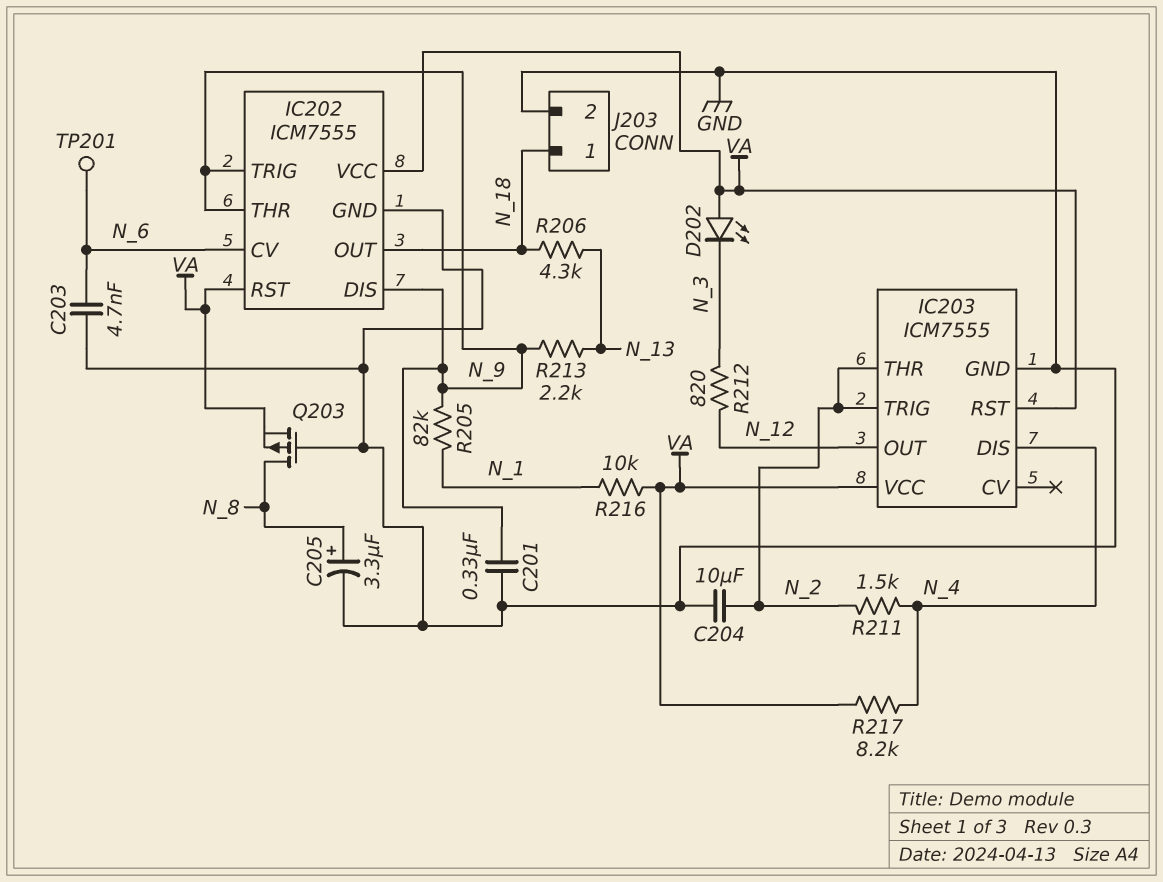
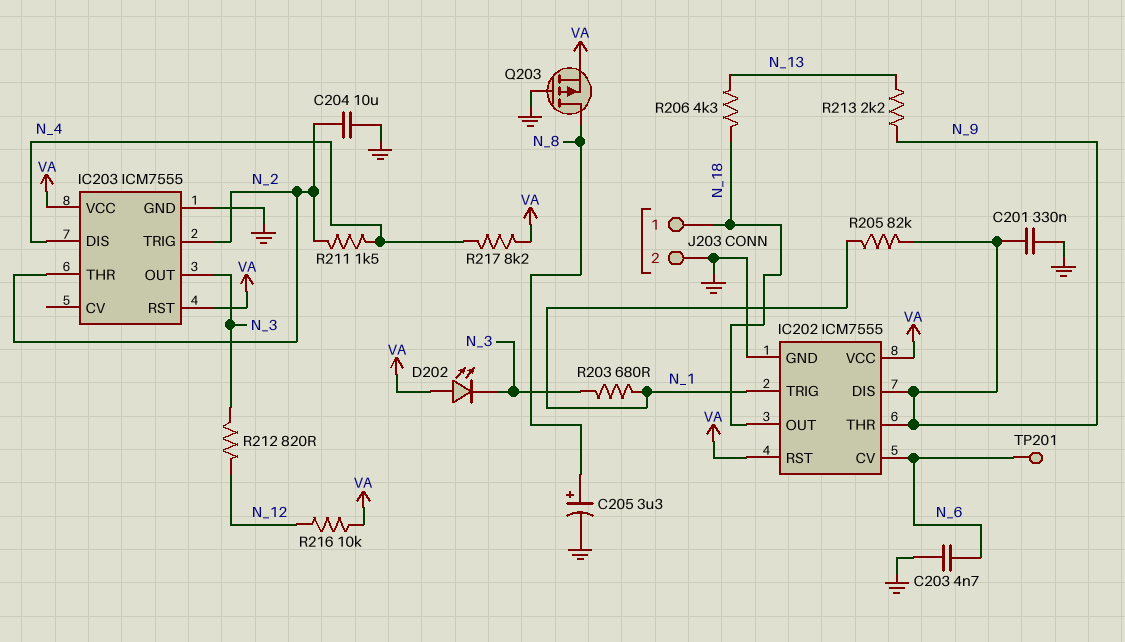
IC202 pin TRIG: N_9 -> N_1
IC203 pin OUT: N_12 -> N_3
R203: none -> 680 (N_1, N_3)
R216: 10k (N_1, VA) -> 10k (N_12, VA)

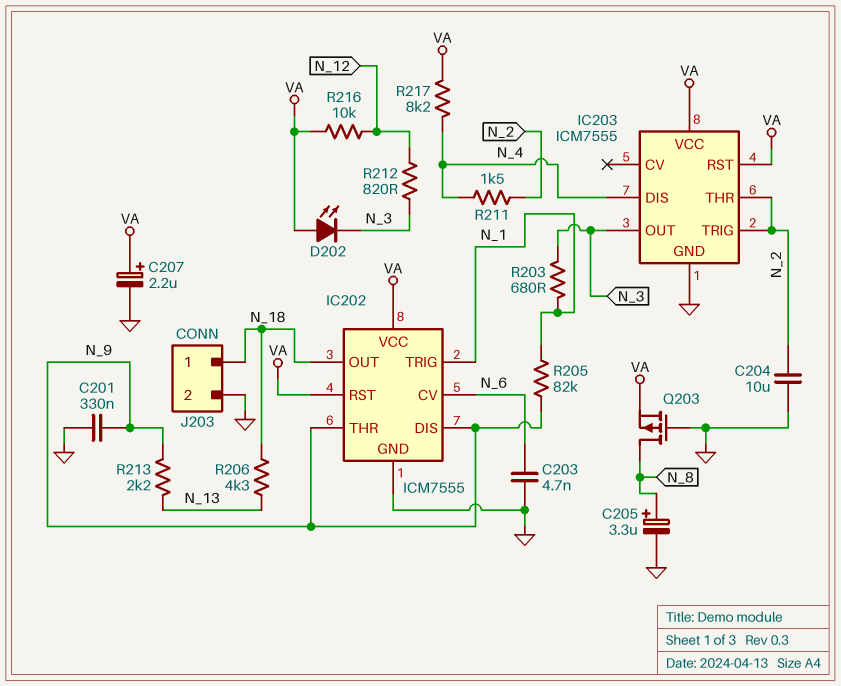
C207: none -> 2.2uF (plus VA, minus GND)
TP201: test point (N_6) -> none

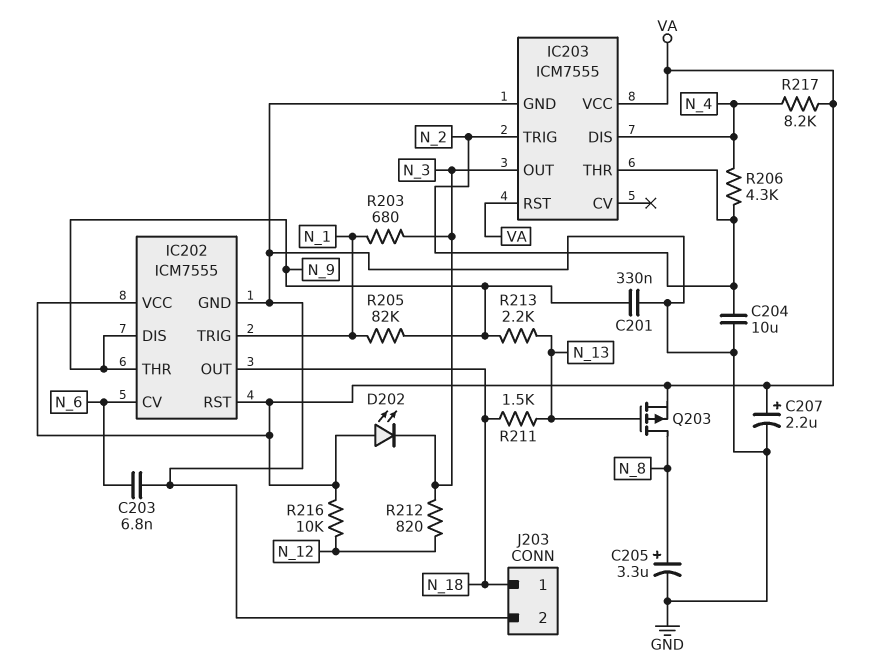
C203: 4.7nF (GND, N_6) -> 6.8nF (GND, N_6)
Q203: PMOS (G GND, D N_8, S VA) -> PMOS (G N_13, D N_8, S VA)
R206: 4.3k (N_13, N_18) -> 4.3k (N_2, N_4)
R211: 1.5k (N_2, N_4) -> 1.5k (N_13, N_18)

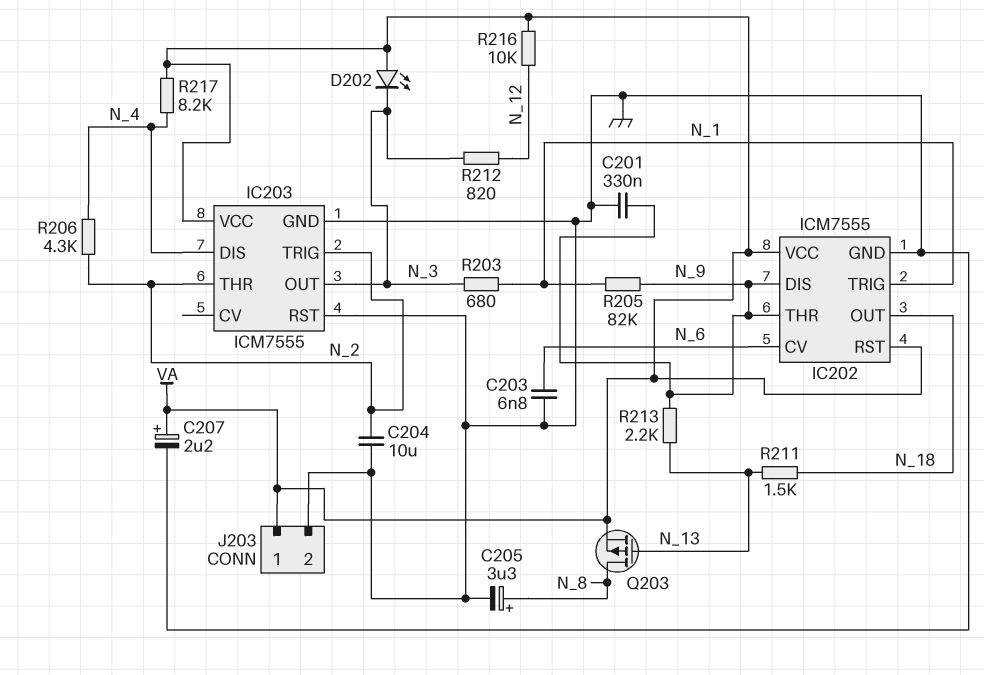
IC203 pin RST: VA -> GND
J203 pin 1: N_18 -> VA

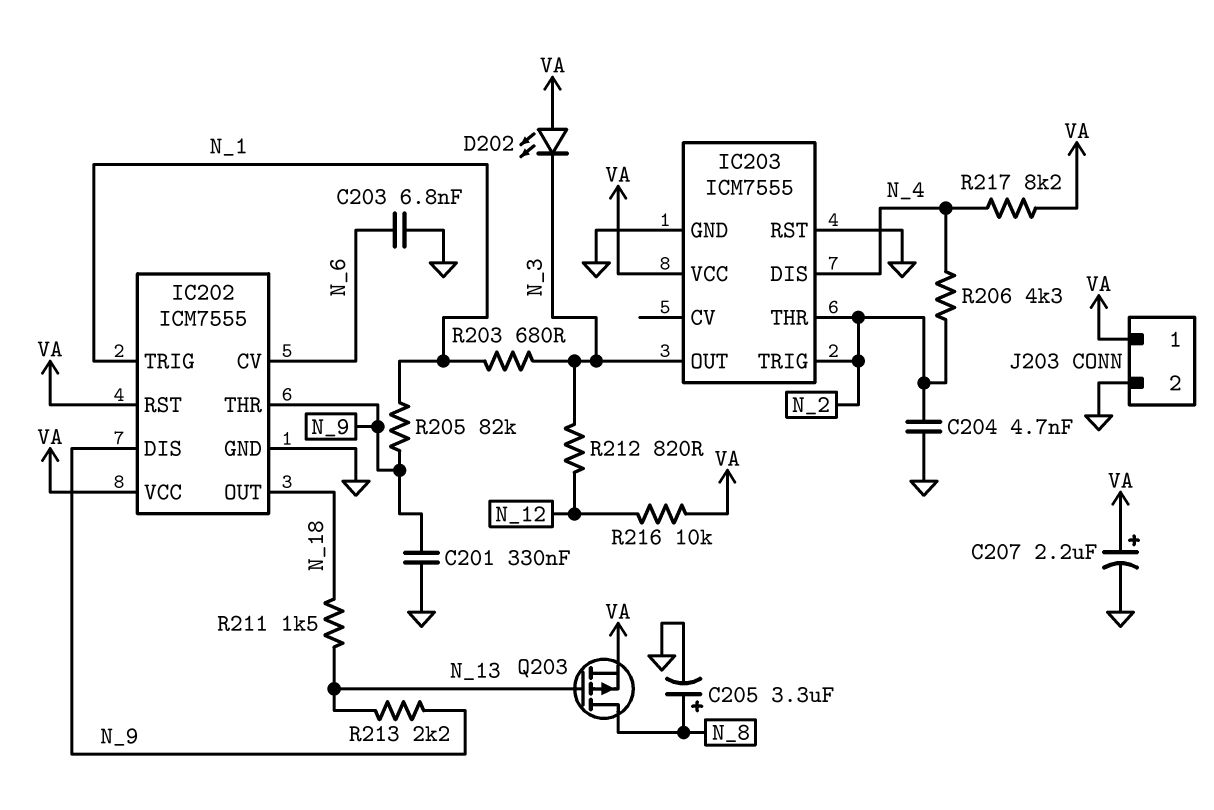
C204: 10uF (GND, N_2) -> 4.7nF (GND, N_2)

